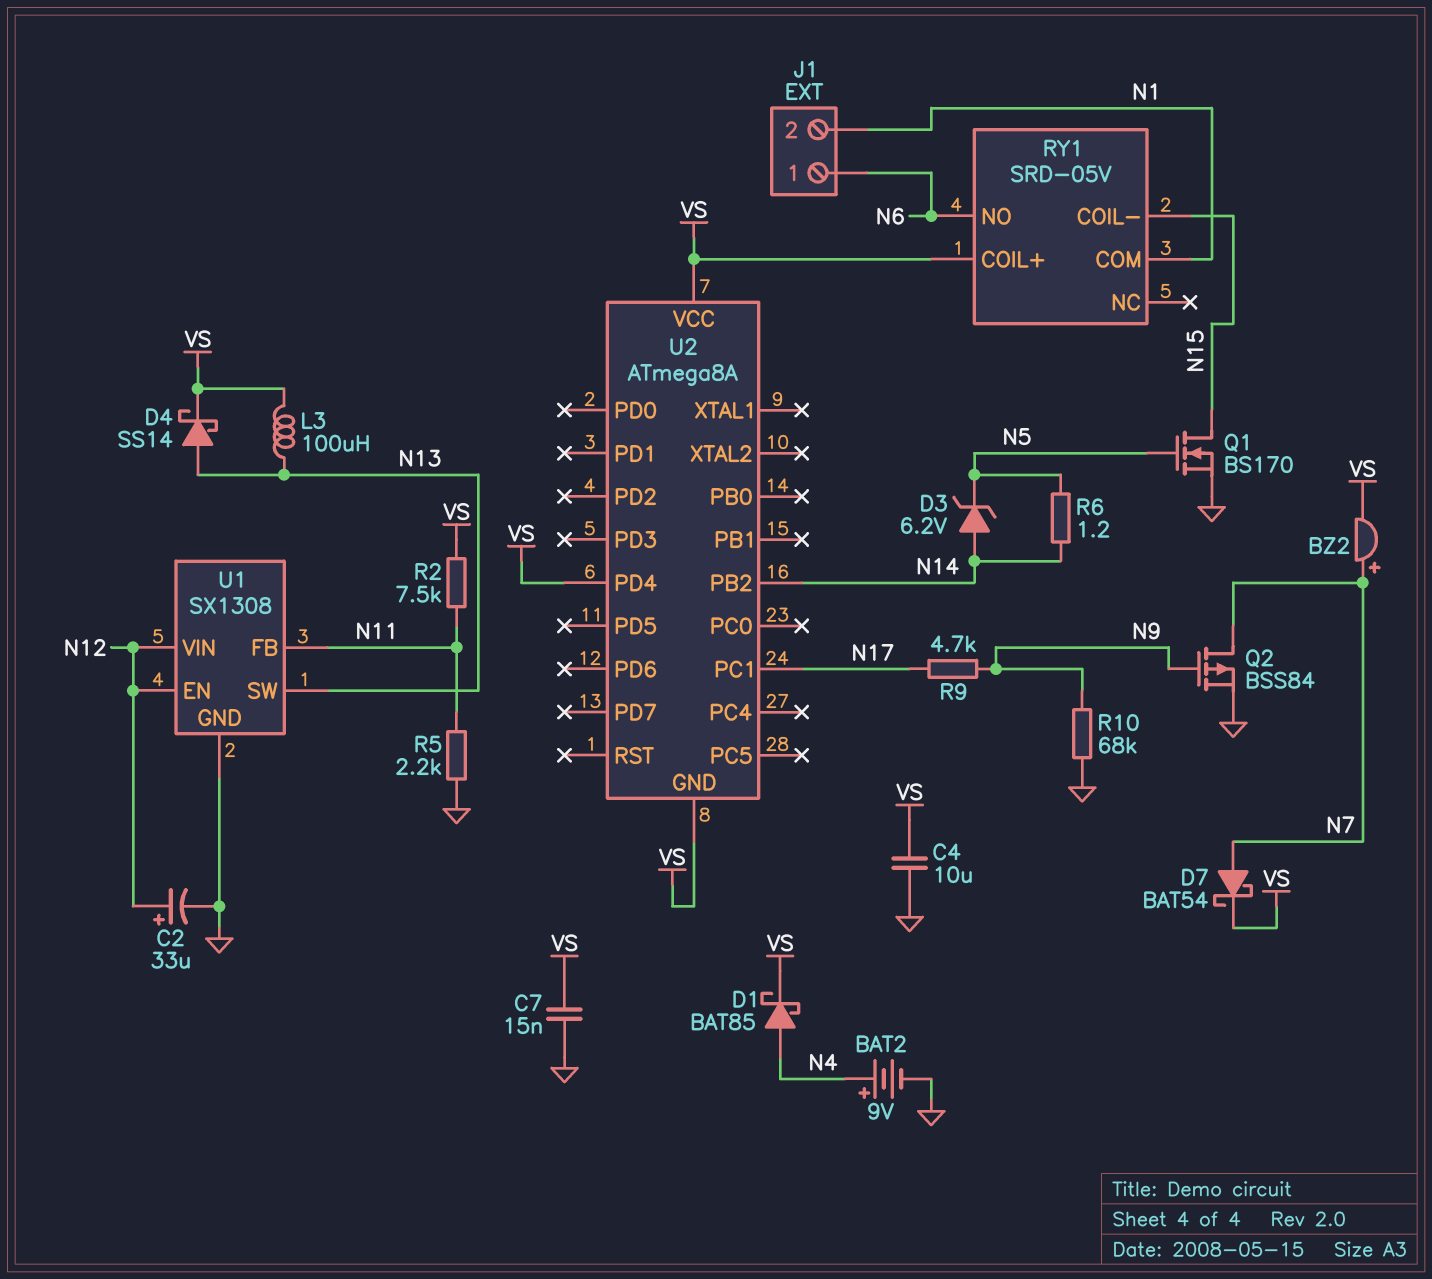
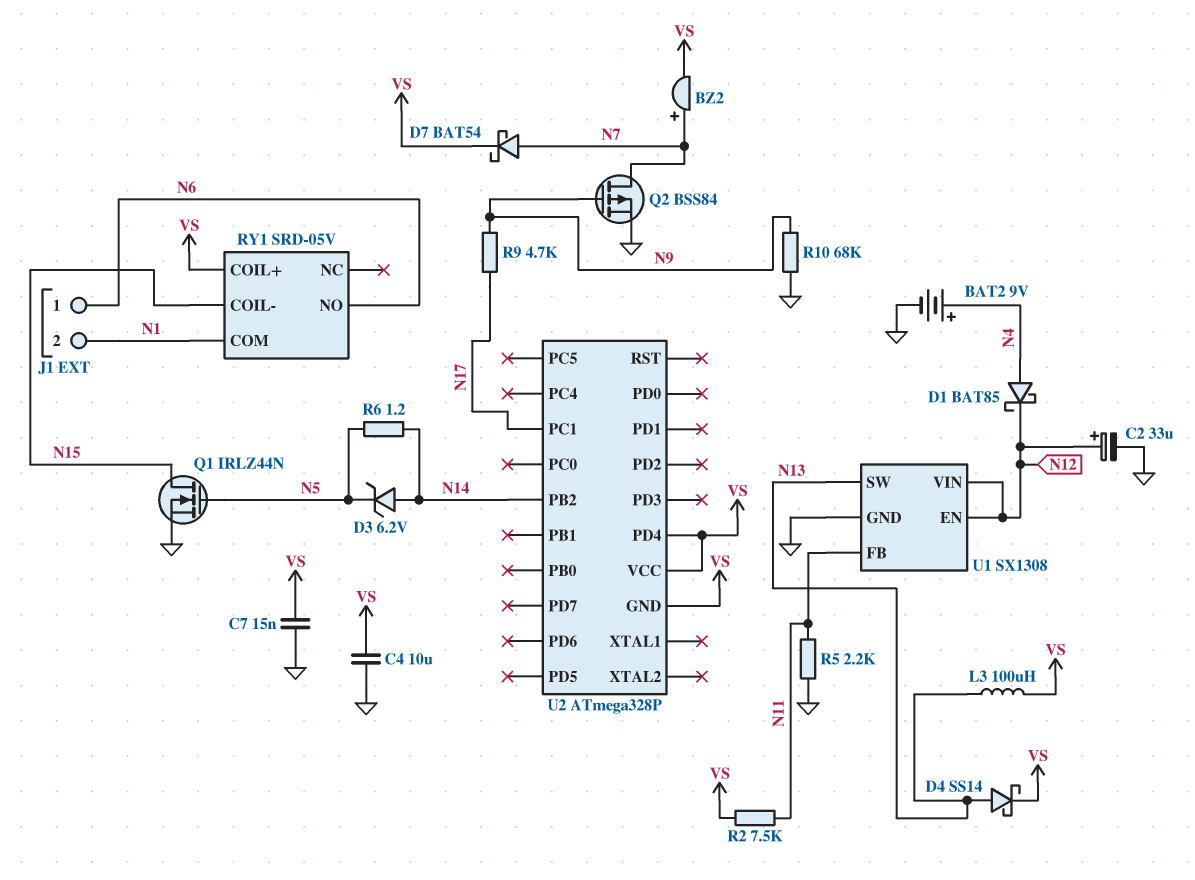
D1: schottky BAT85 (A N4, K VS) -> schottky BAT85 (A N4, K N12)
Q1: NMOS BS170 (G N5, D N15, S GND) -> NMOS IRLZ44N (G N5, D N15, S GND)
U2: ATmega8A -> ATmega328P

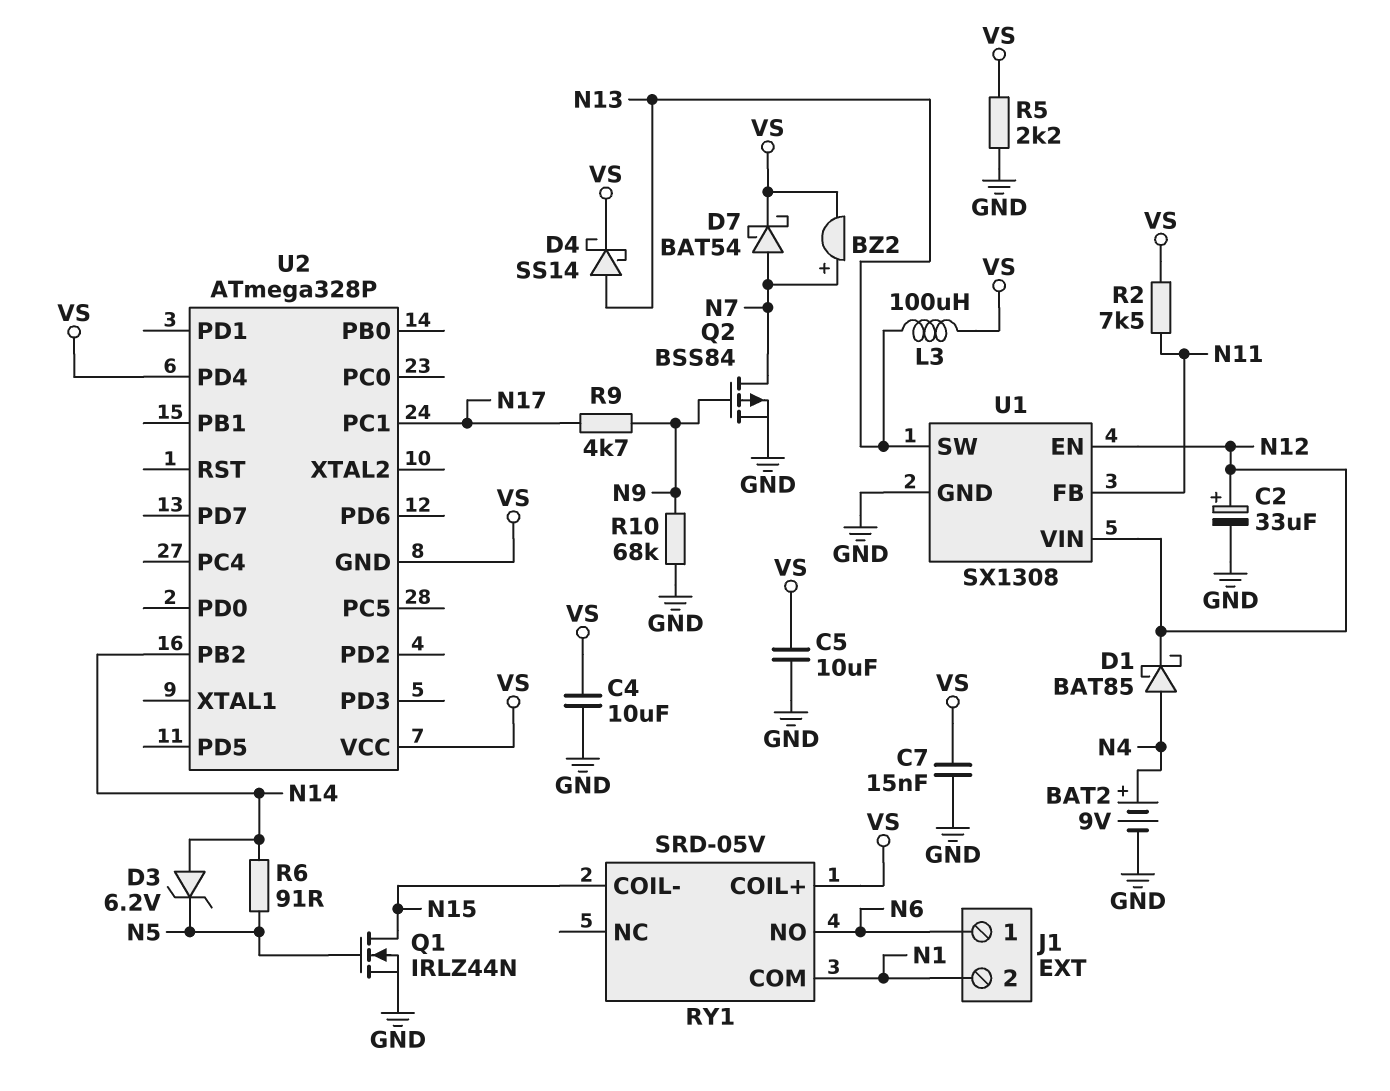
C5: none -> 10uF (GND, VS)
R5: 2.2k (GND, N11) -> 2.2k (GND, VS)
R6: 1.2 (N5, N14) -> 91 (N5, N14)

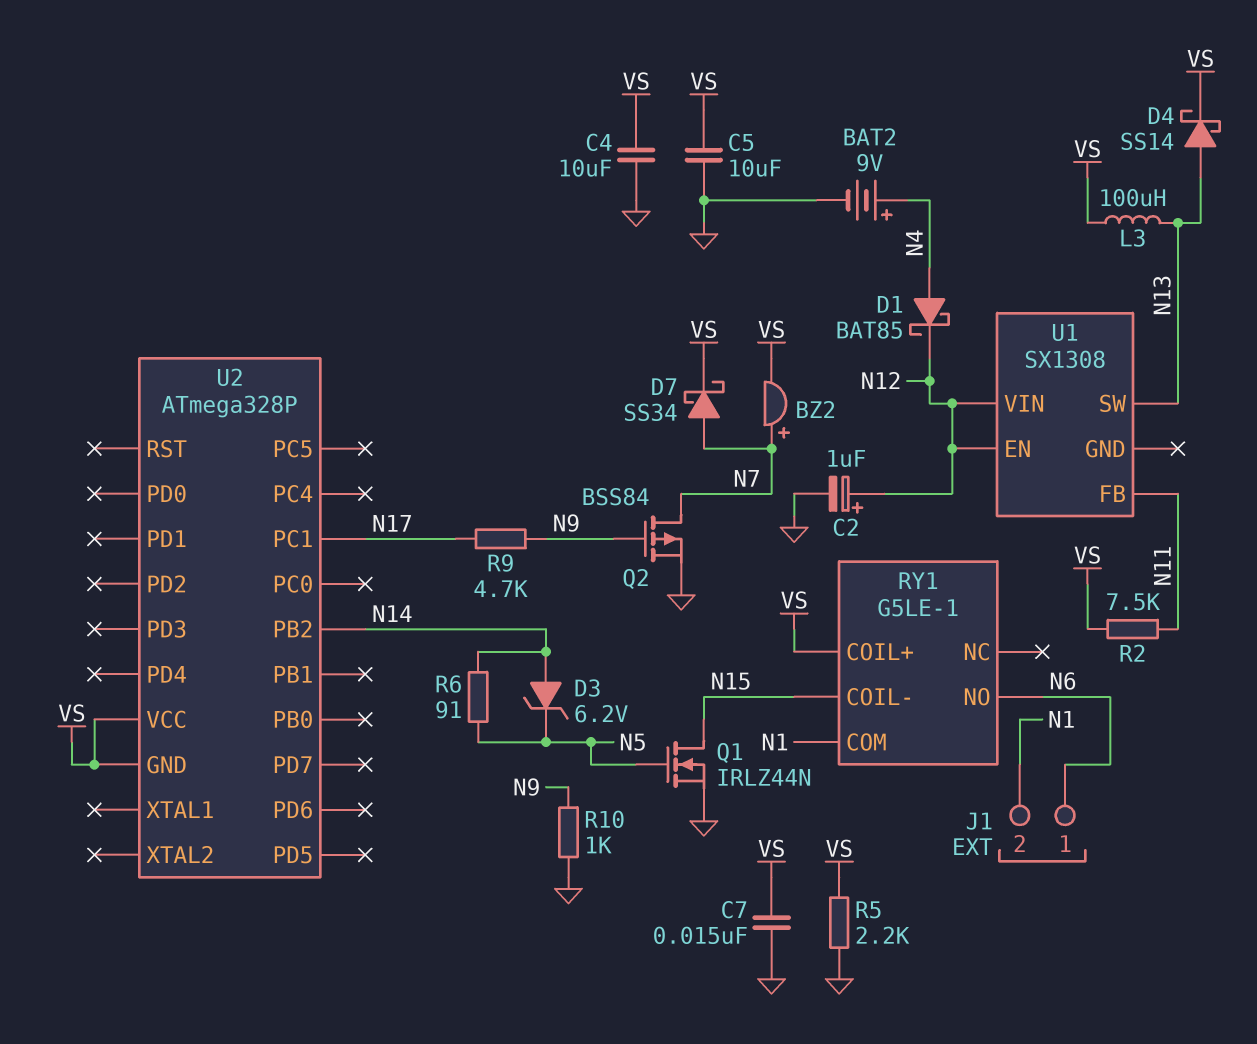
C2: 33uF (plus N12, minus GND) -> 1uF (plus N12, minus GND)
D7: schottky BAT54 (A N7, K VS) -> schottky SS34 (A N7, K VS)
R10: 68k (GND, N9) -> 1k (GND, N9)
RY1: SRD-05V -> G5LE-1
U1 pin GND: GND -> none
U2 pin PD4: VS -> none

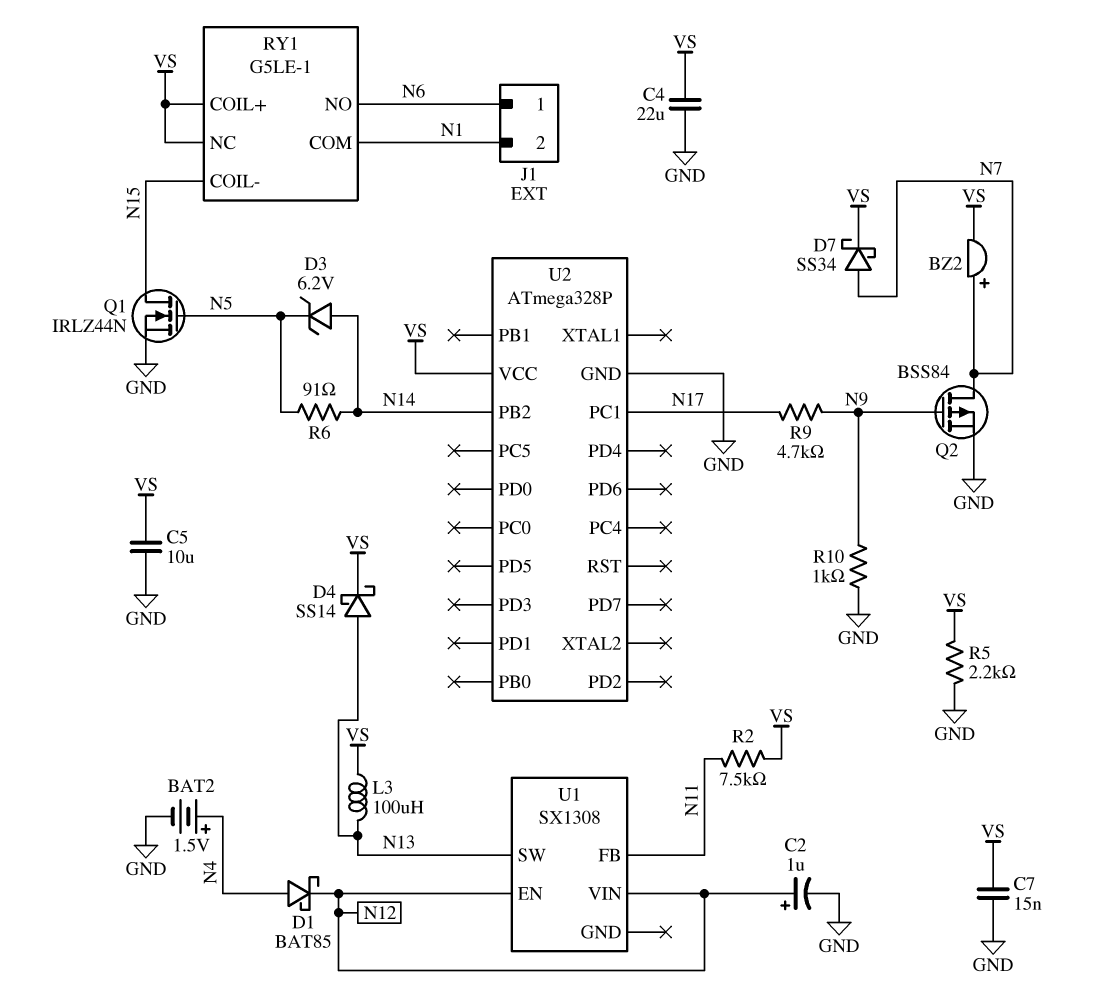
BAT2: 9V (plus N4, minus GND) -> 1.5V (plus N4, minus GND)
C4: 10uF (GND, VS) -> 22uF (GND, VS)
RY1 pin NC: none -> VS
U2 pin GND: VS -> GND

